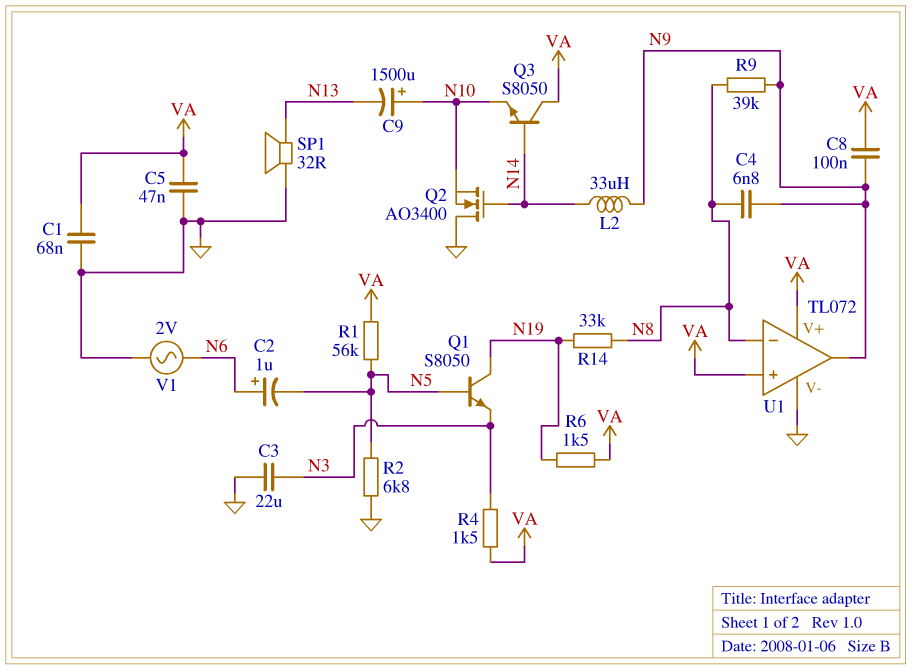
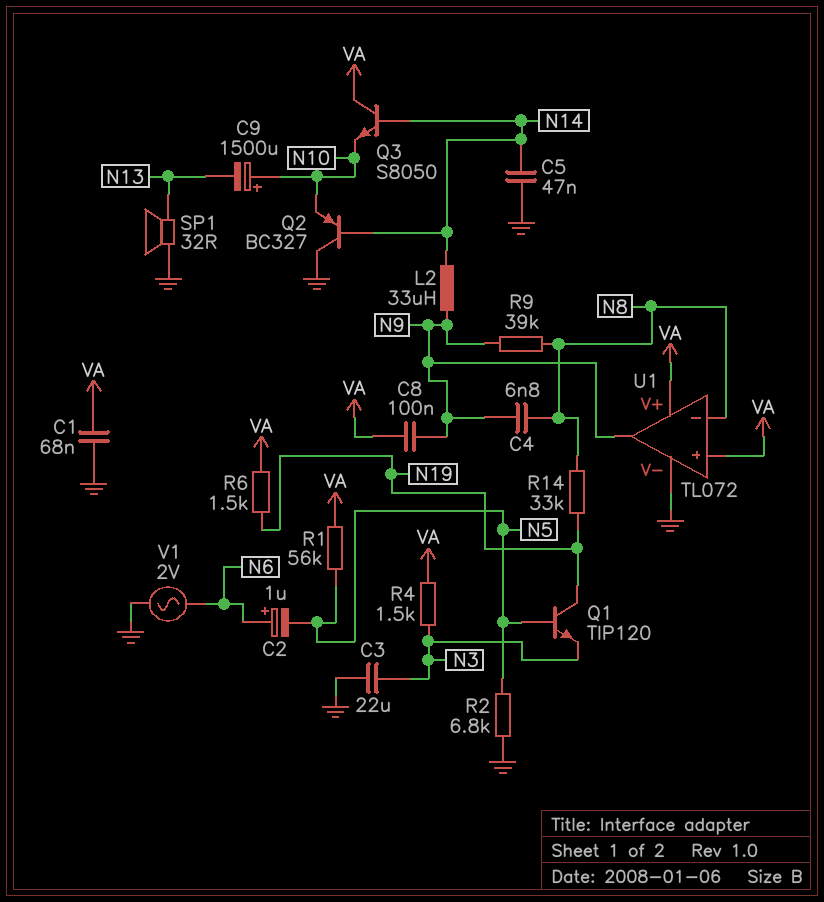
C5: 47nF (GND, VA) -> 47nF (GND, N14)
Q1: NPN S8050 (B N5, C N19, E N3) -> NPN TIP120 (B N5, C N19, E N3)
Q2: NMOS AO3400 (G N14, D GND, S N10) -> PNP BC327 (B N14, C GND, E N10)

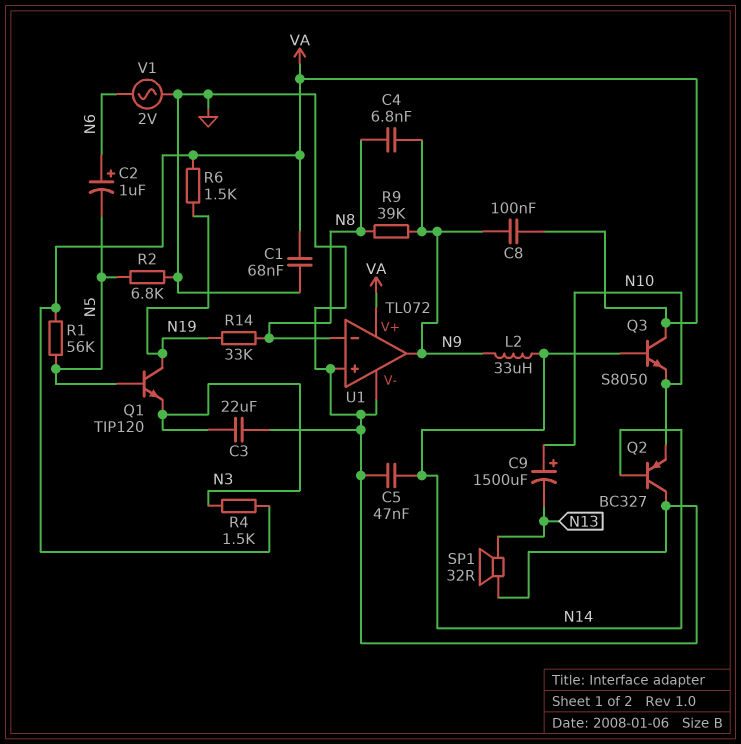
U1 pin in+: VA -> GND

